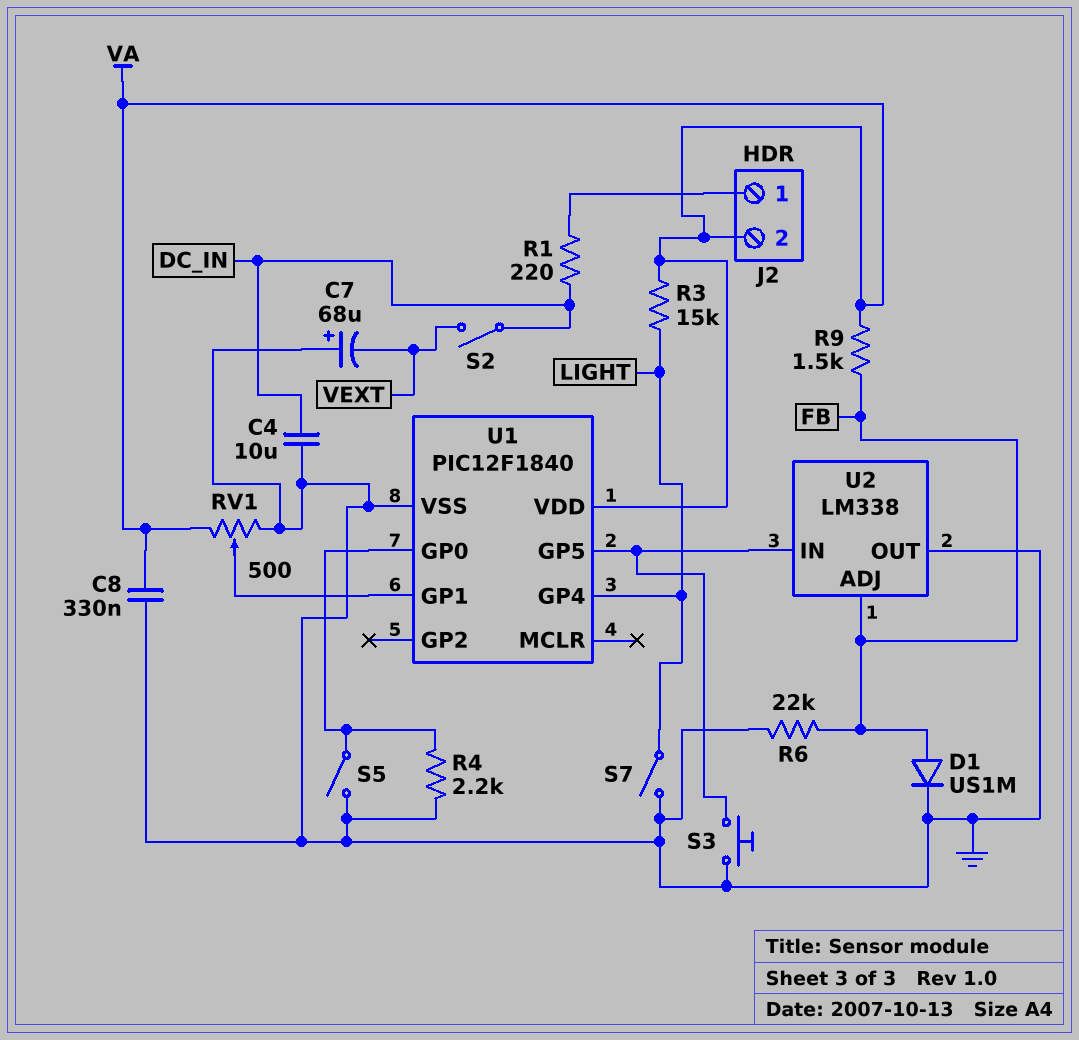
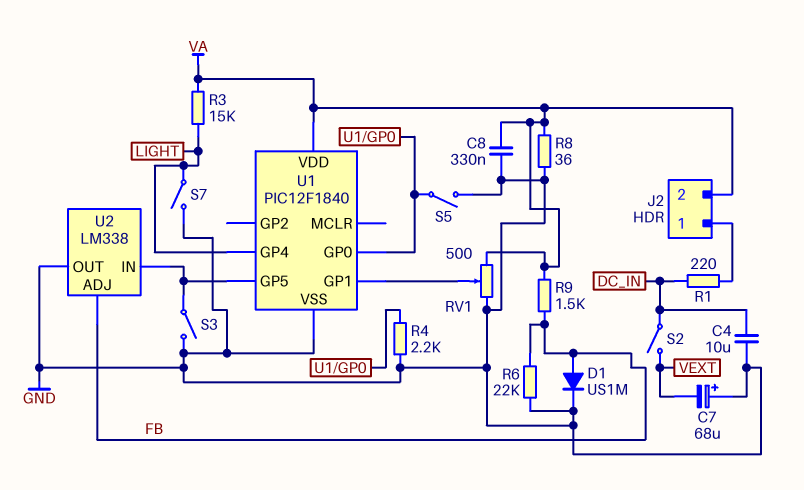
R8: none -> 36 (GND, VA)
S3: button (GND, U1/GP5) -> switch (GND, U1/GP5)

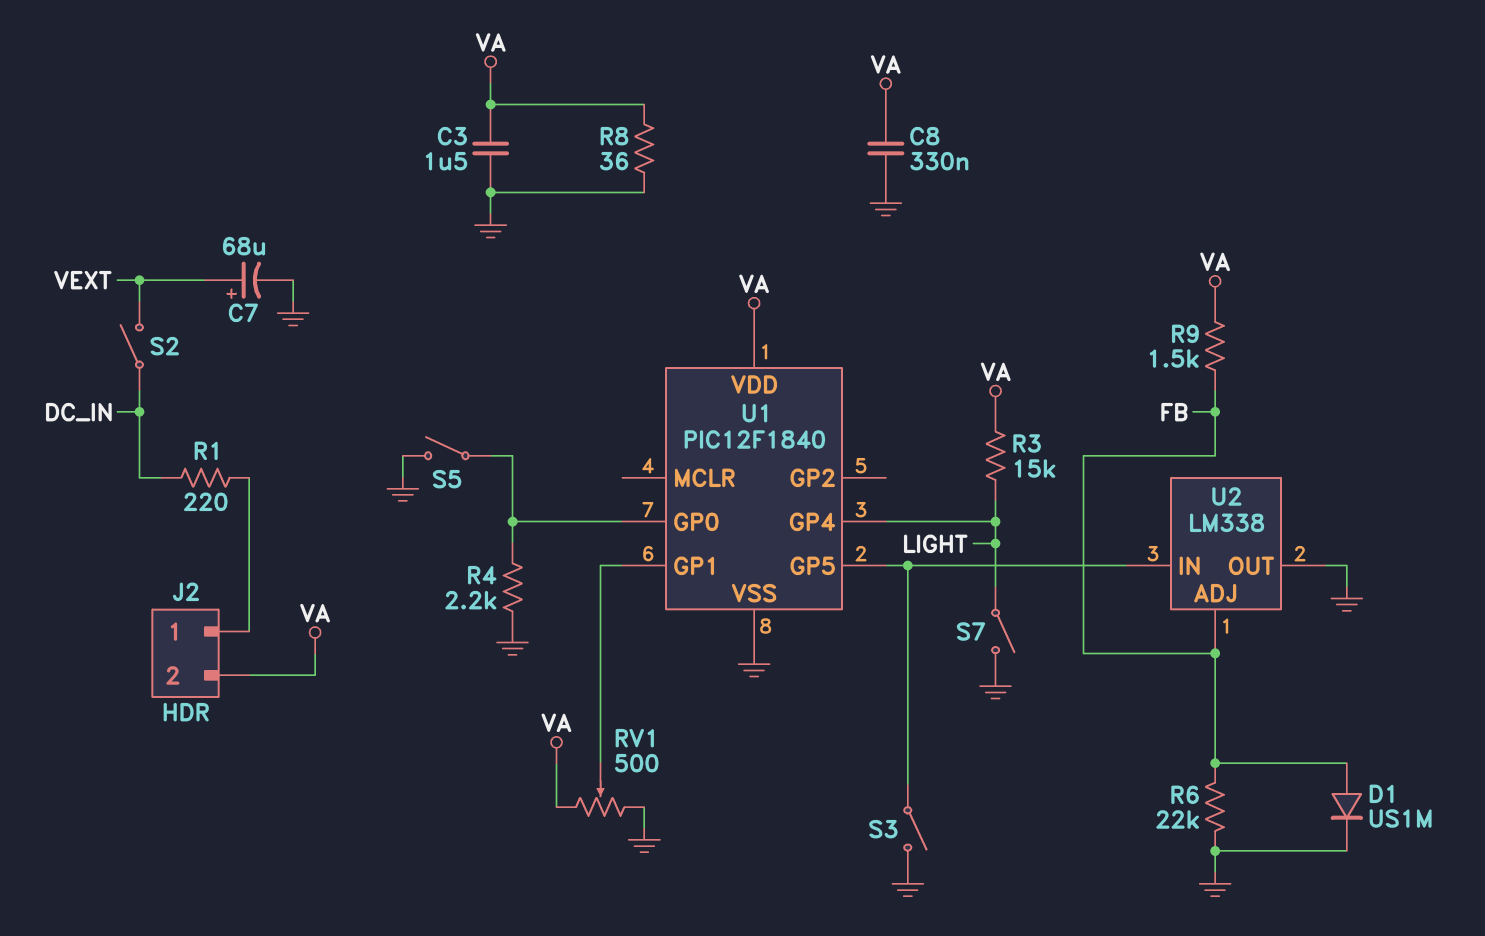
C3: none -> 1.5uF (GND, VA)
C4: 10uF (DC_IN, GND) -> none
C7: 68uF (plus GND, minus VEXT) -> 68uF (plus VEXT, minus GND)

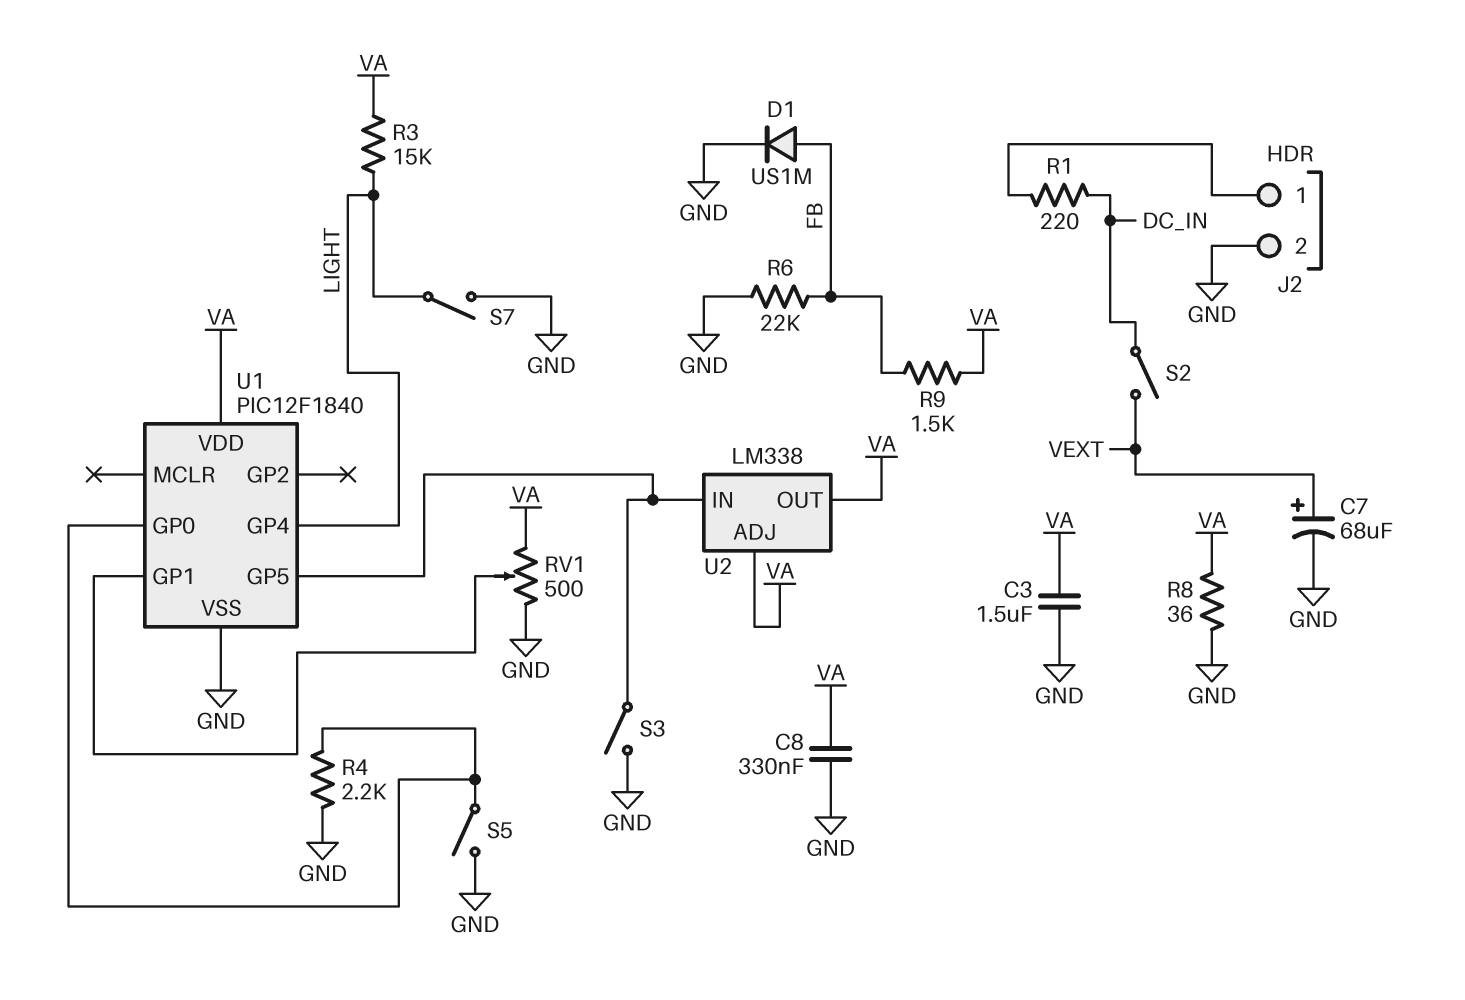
J2 pin 2: VA -> GND
U2 pin ADJ: FB -> VA
U2 pin OUT: GND -> VA

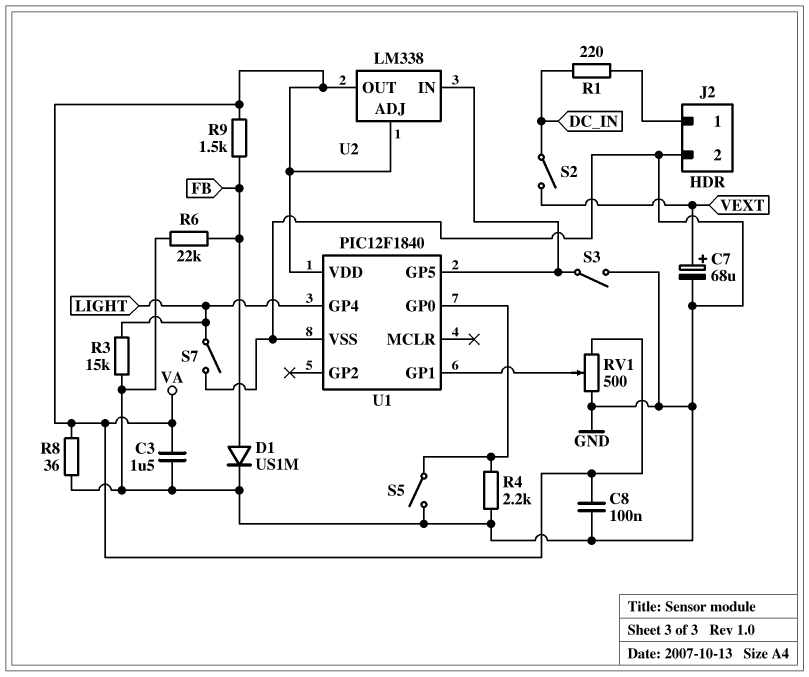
C8: 330nF (GND, VA) -> 100nF (GND, VA)
R3: 15k (LIGHT, VA) -> 15k (GND, LIGHT)

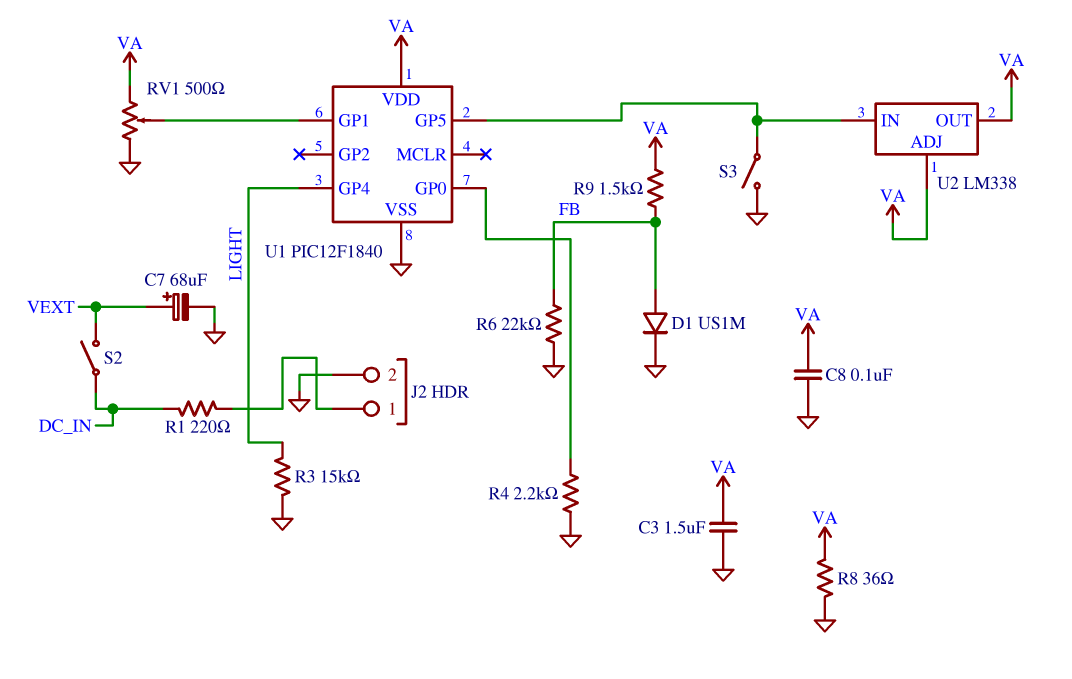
S5: switch (GND, U1/GP0) -> none
S7: switch (GND, LIGHT) -> none

